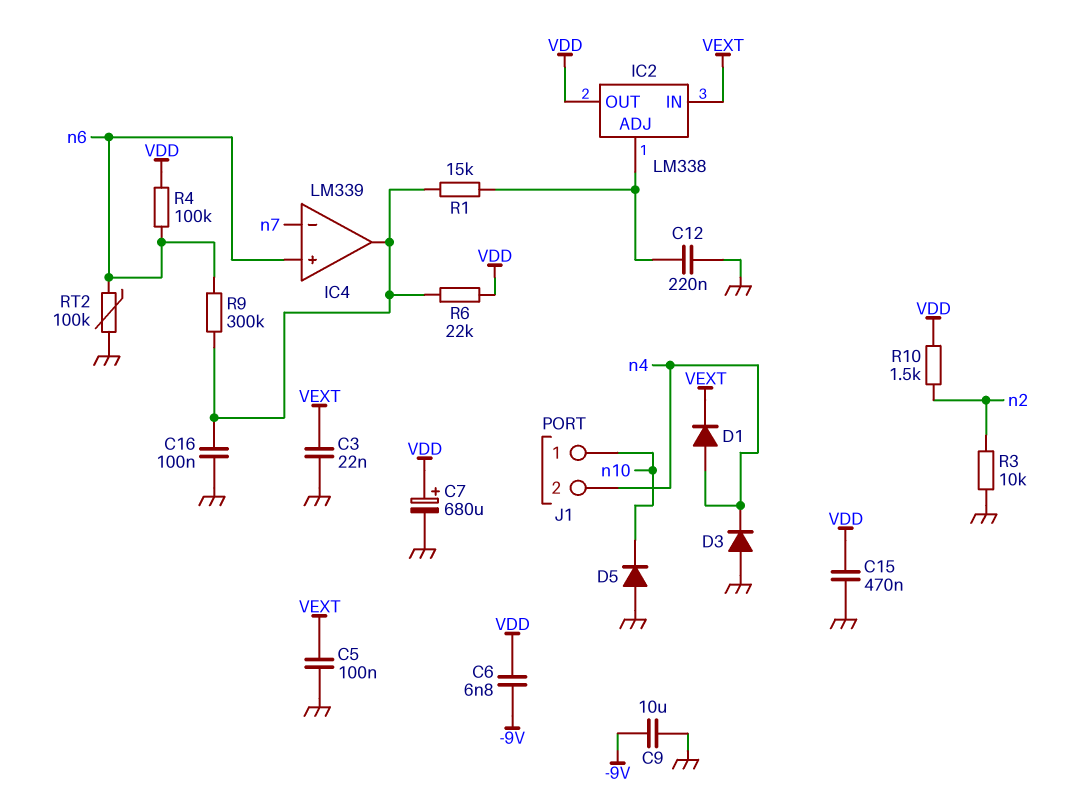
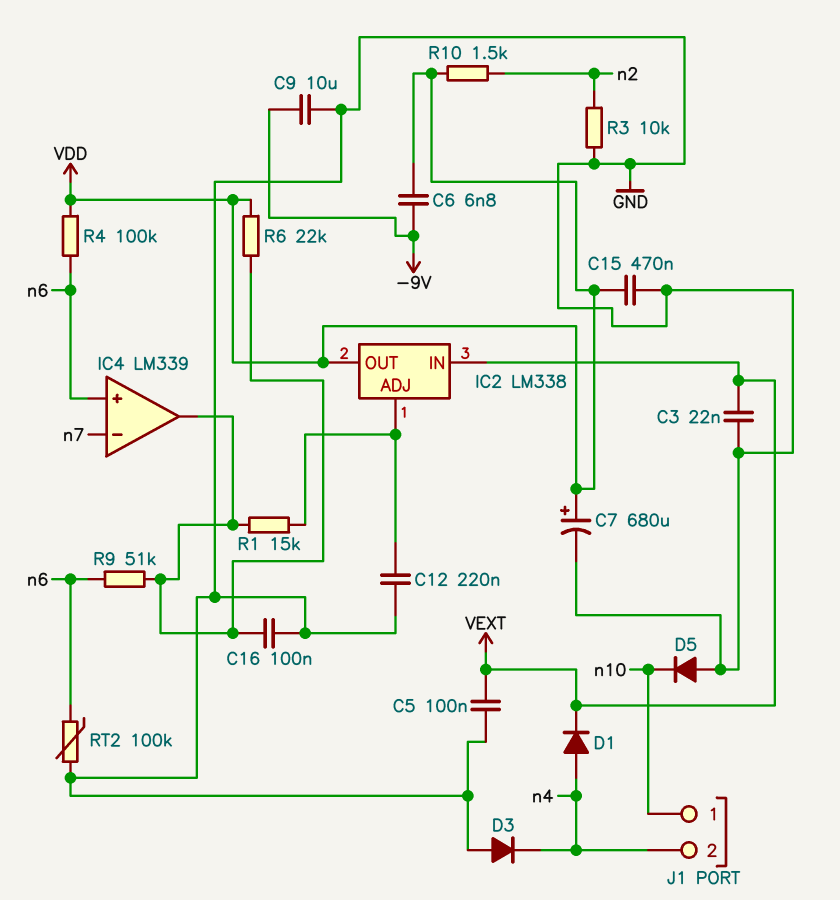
R9: 300k (IC4/out, n6) -> 51k (IC4/out, n6)

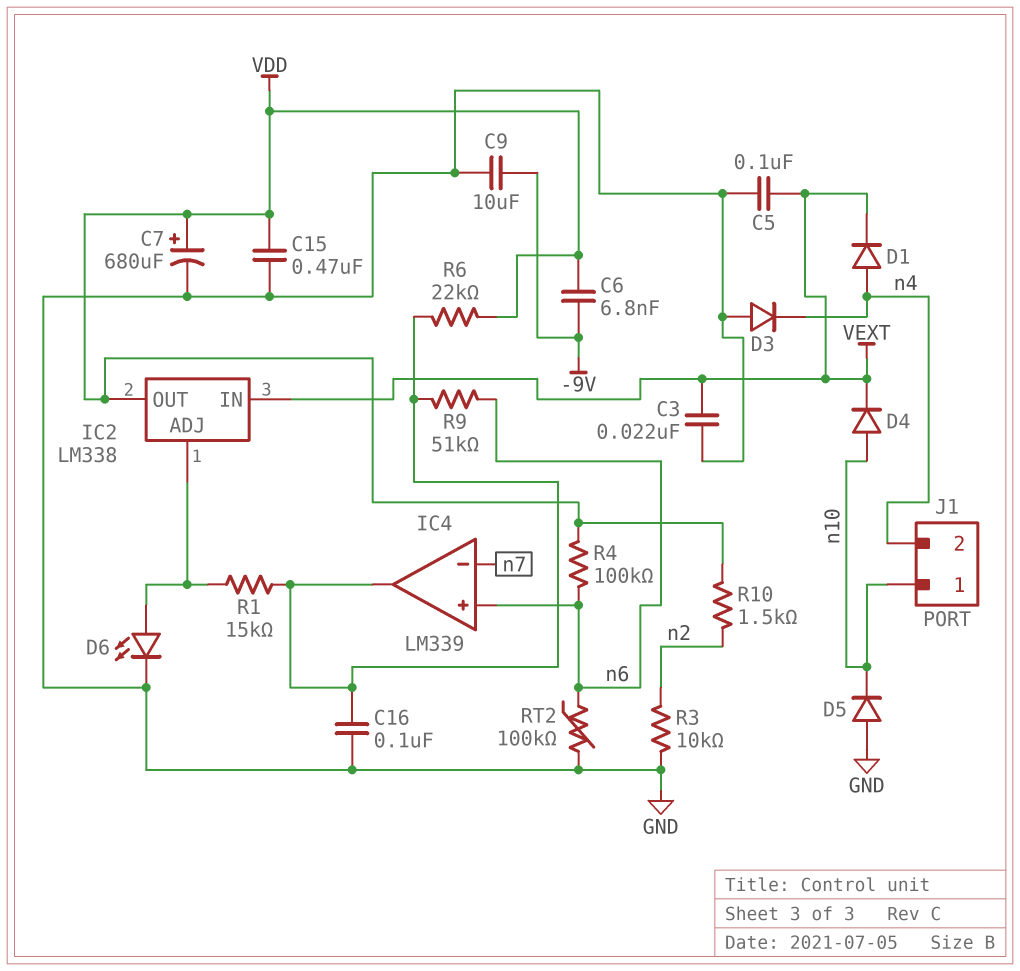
C12: 220nF (GND, IC2/ADJ) -> none
D4: none -> diode (A n10, K VEXT)
D6: none -> LED (A IC2/ADJ, K GND)

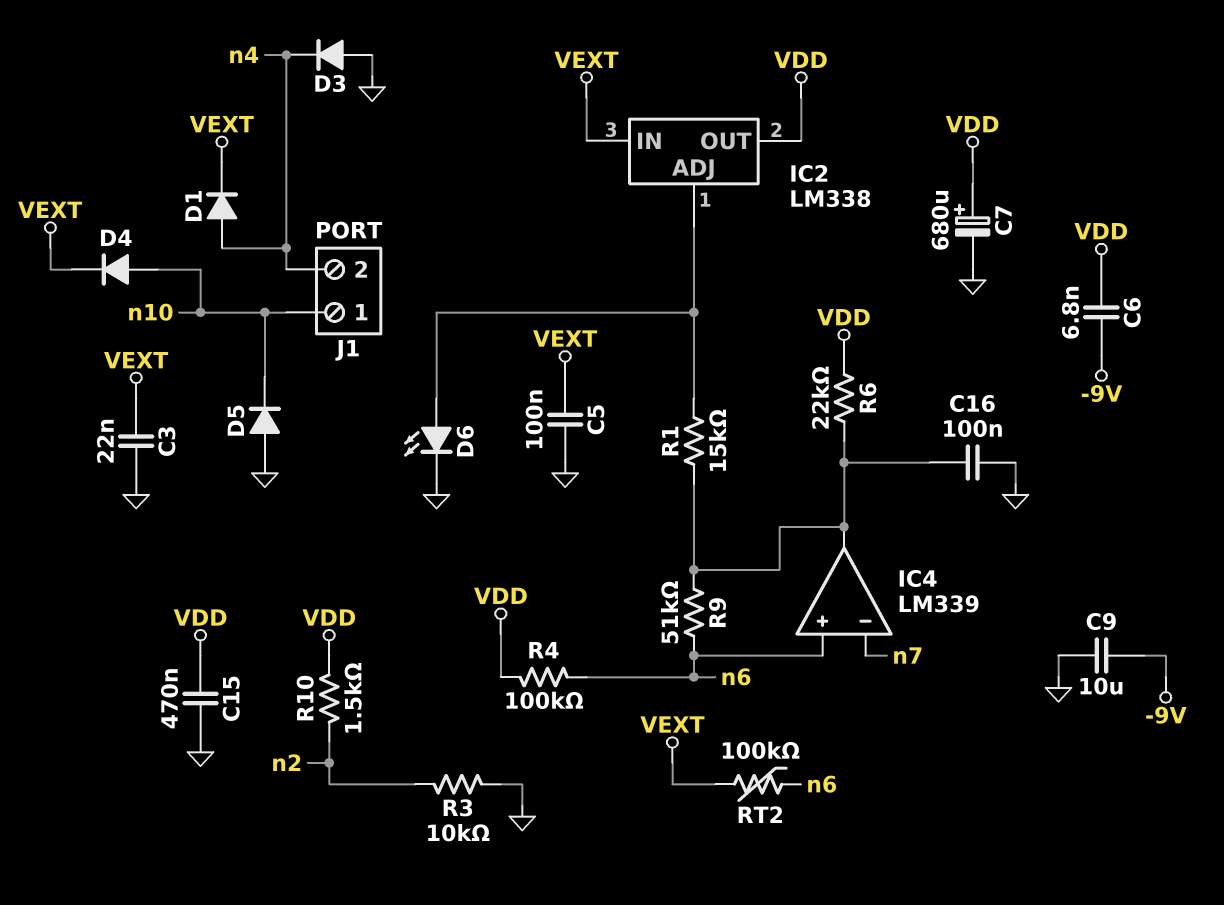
RT2: 100k (GND, n6) -> 100k (VEXT, n6)

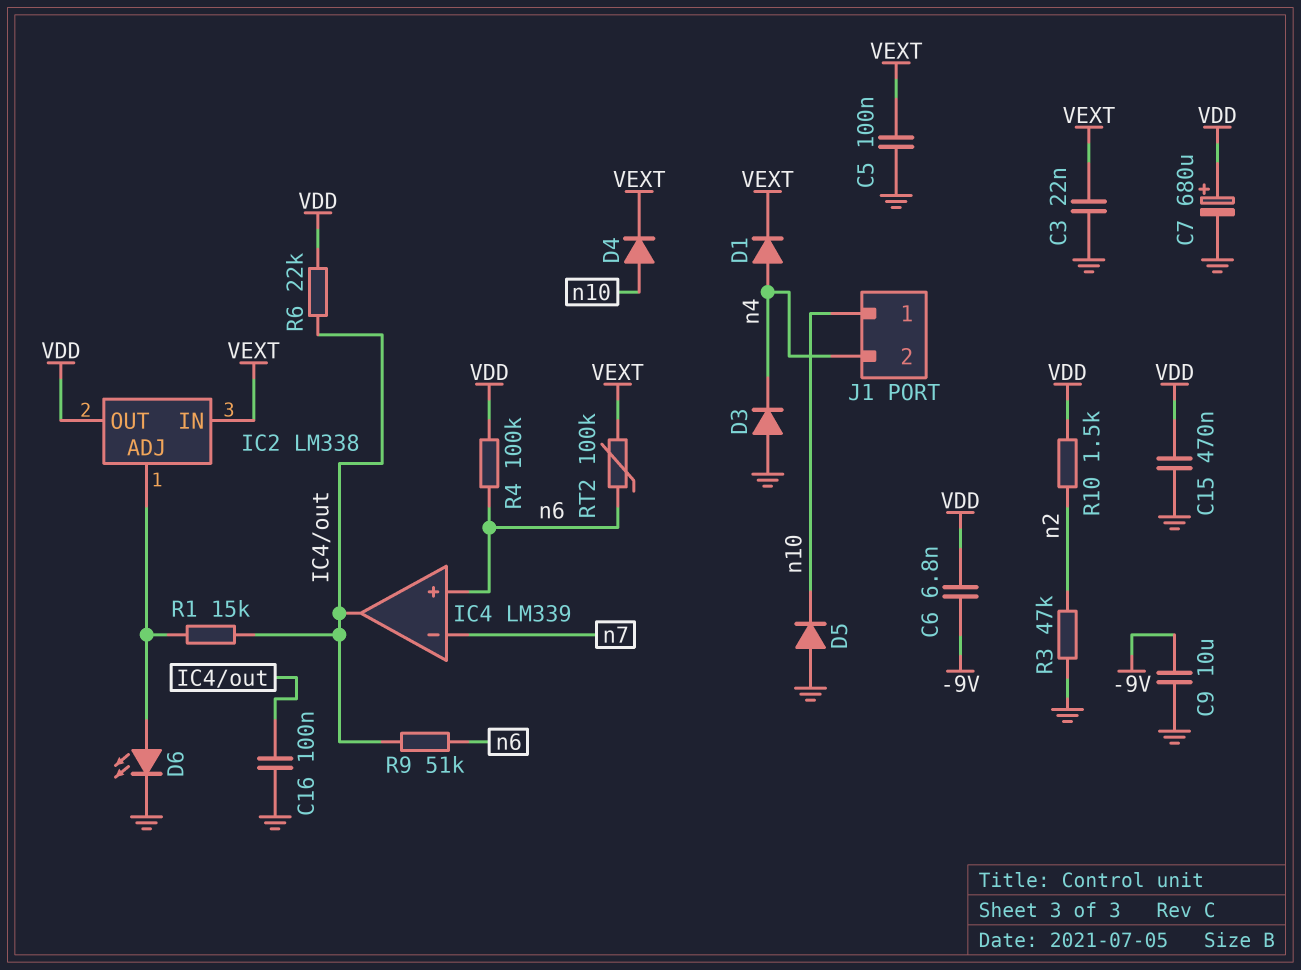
R3: 10k (GND, n2) -> 47k (GND, n2)

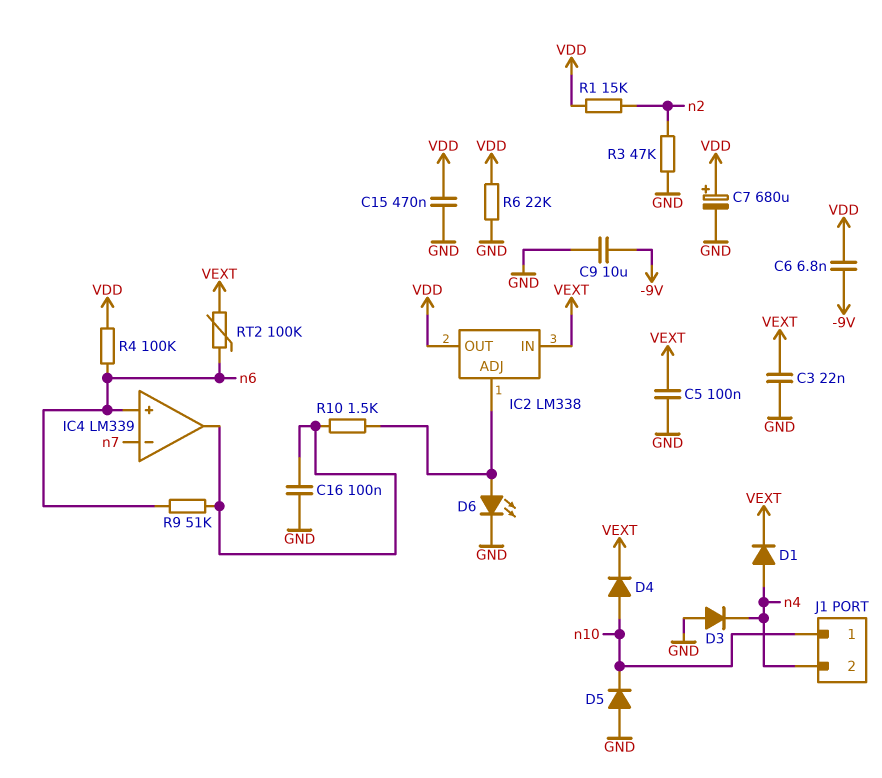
R1: 15k (IC2/ADJ, IC4/out) -> 15k (VDD, n2)
R6: 22k (IC4/out, VDD) -> 22k (GND, VDD)
R10: 1.5k (VDD, n2) -> 1.5k (IC2/ADJ, IC4/out)

